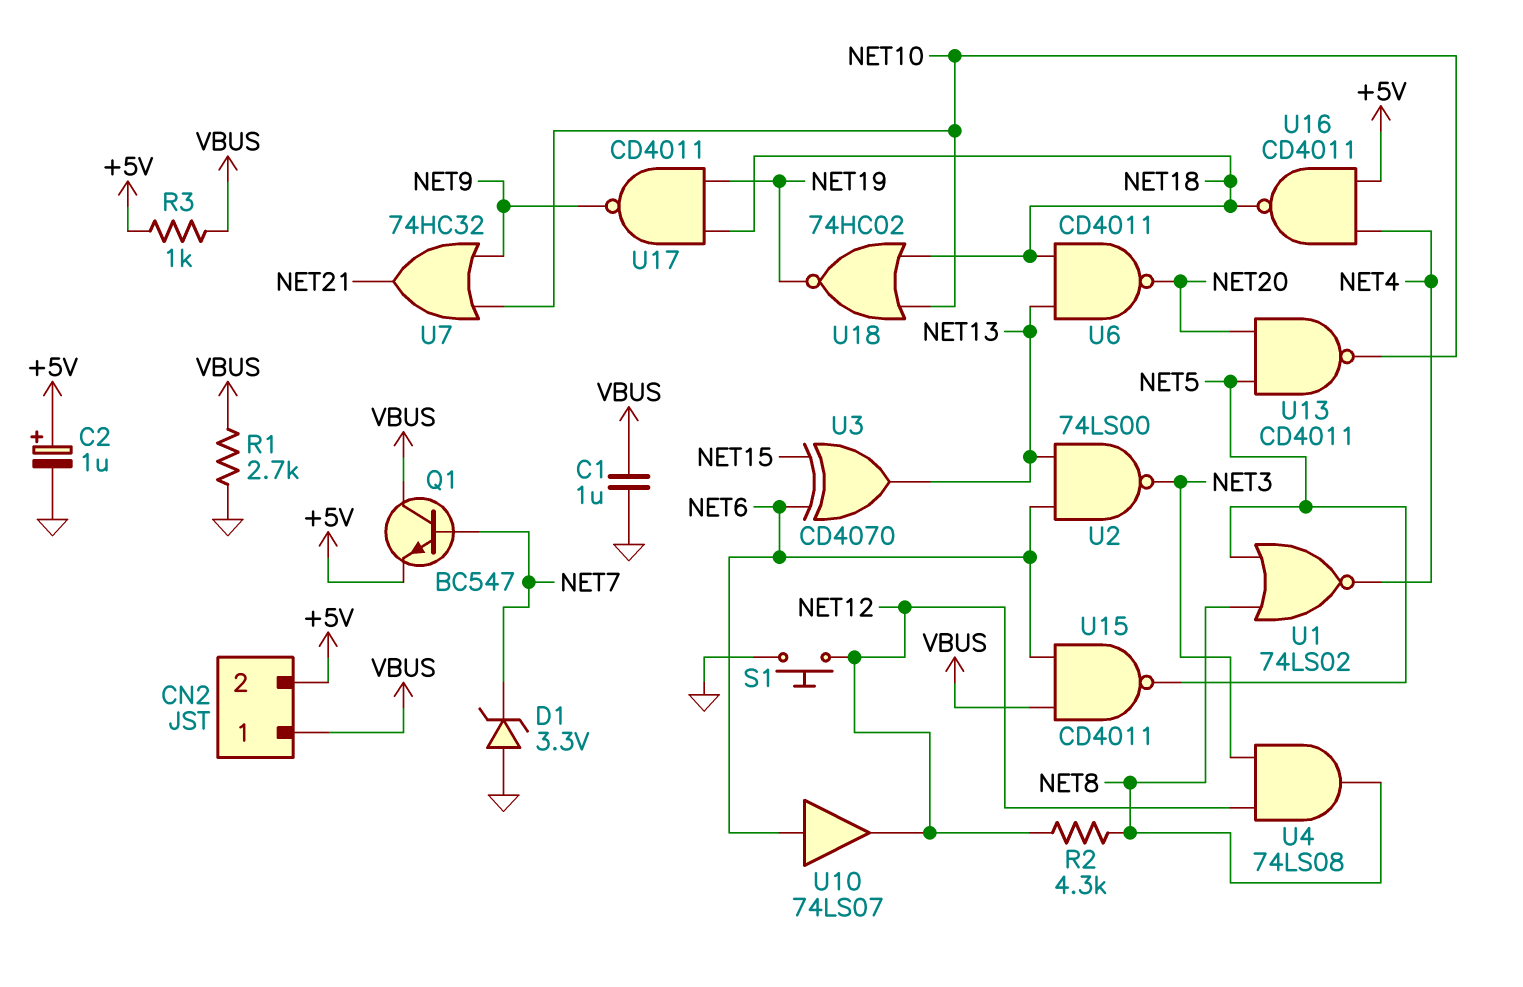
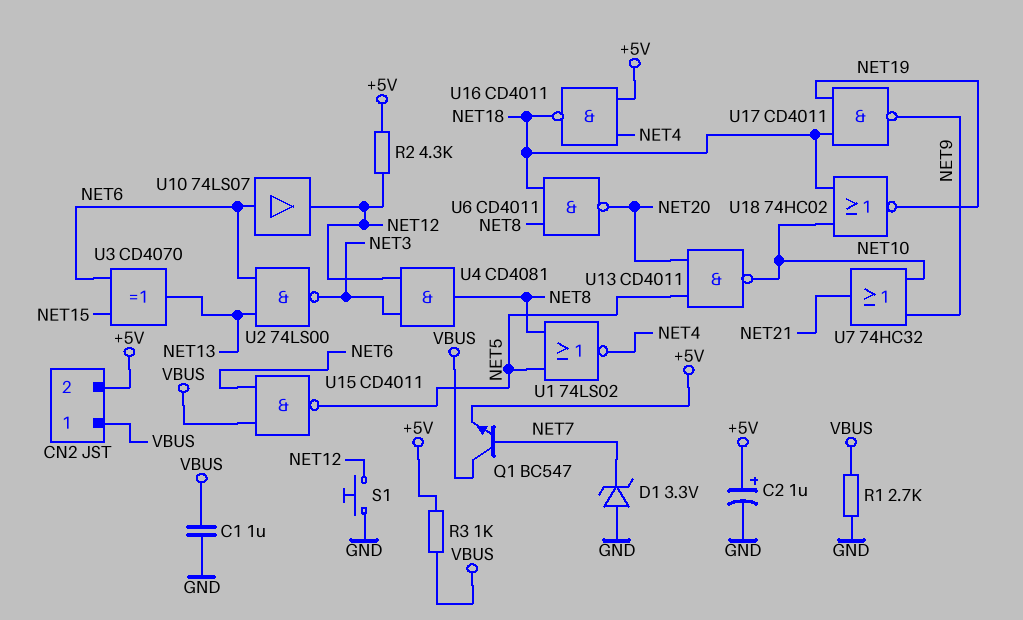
R2: 4.3k (NET8, NET12) -> 4.3k (+5V, NET12)
U4: AND 74LS08 (in NET3, in NET12, out NET8) -> AND CD4081 (in NET3, in NET12, out NET8)
U6: NAND CD4011 (in NET13, in NET18, out NET20) -> NAND CD4011 (in NET8, in NET18, out NET20)

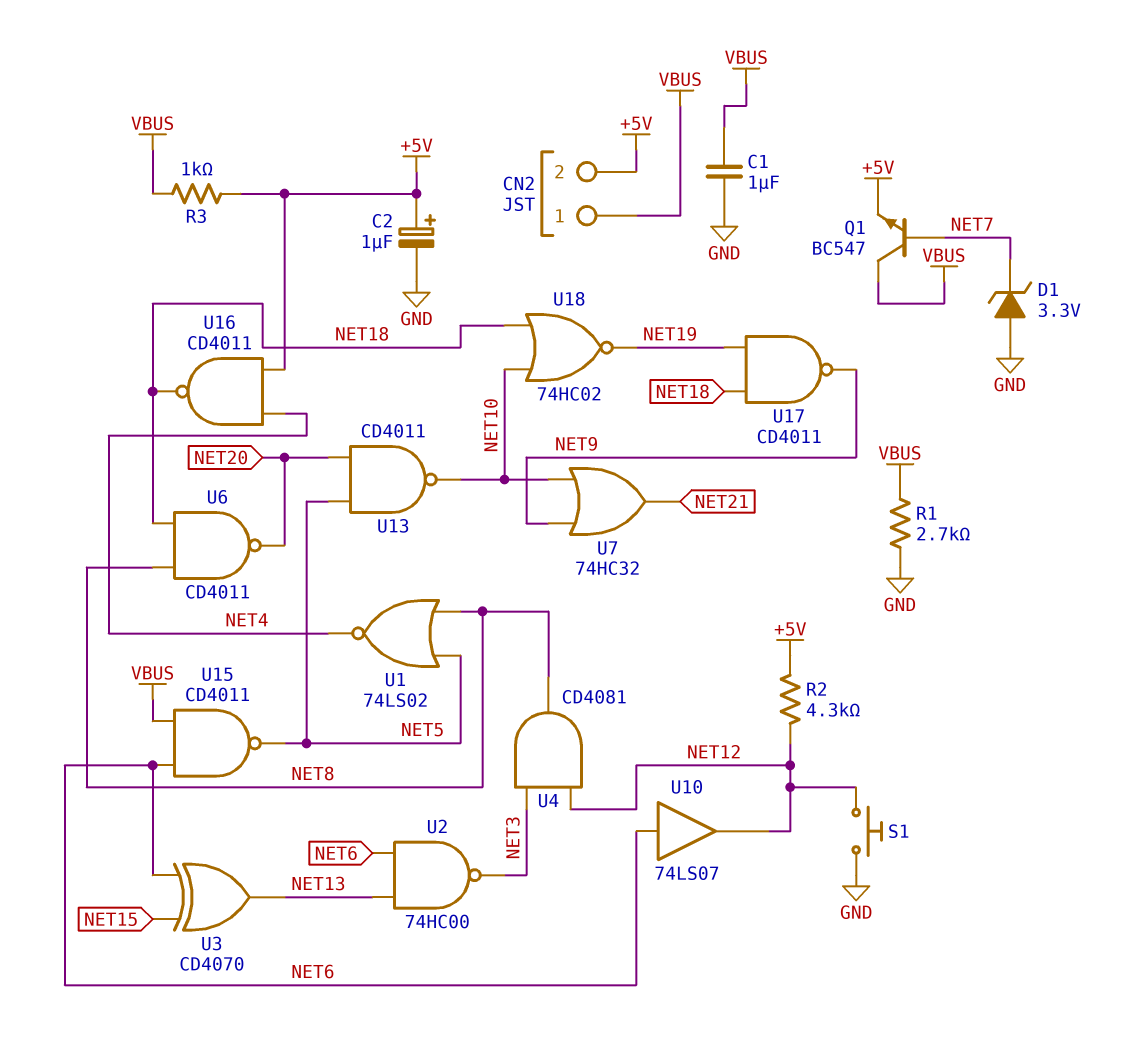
U2: NAND 74LS00 (in NET6, in NET13, out NET3) -> NAND 74HC00 (in NET6, in NET13, out NET3)

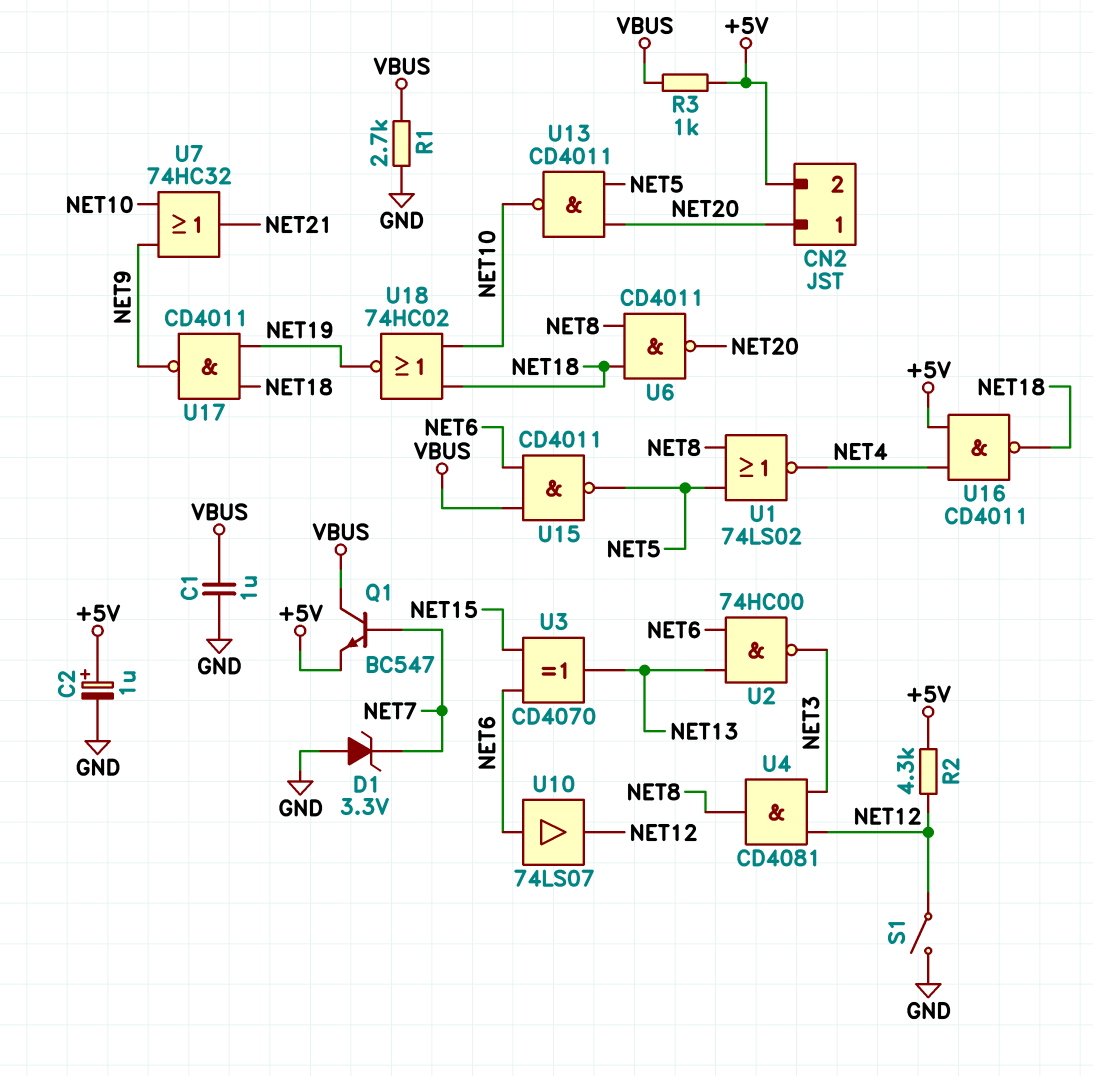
CN2 pin 1: VBUS -> NET20
S1: button (GND, NET12) -> switch (GND, NET12)

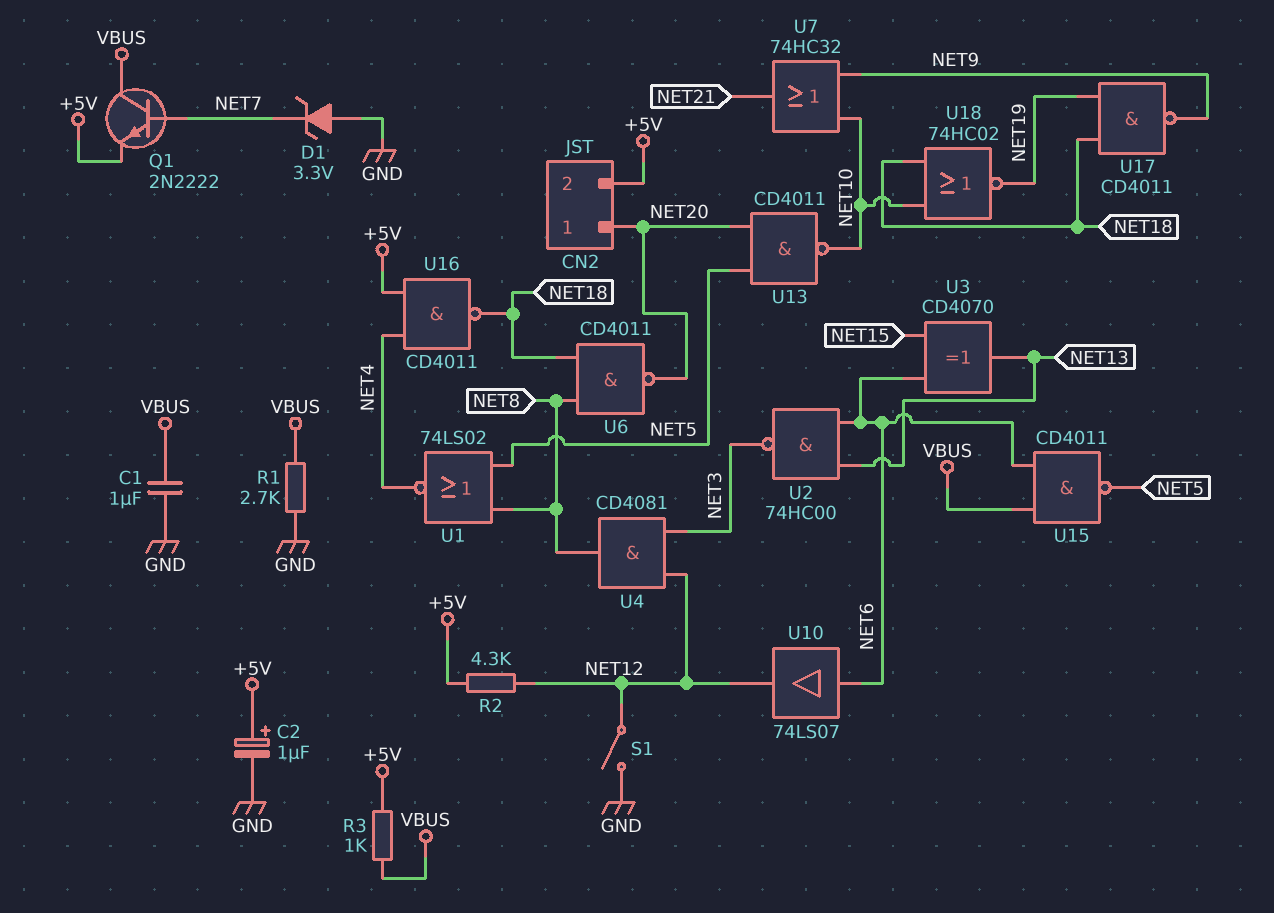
Q1: NPN BC547 (B NET7, C VBUS, E +5V) -> NPN 2N2222 (B NET7, C VBUS, E +5V)

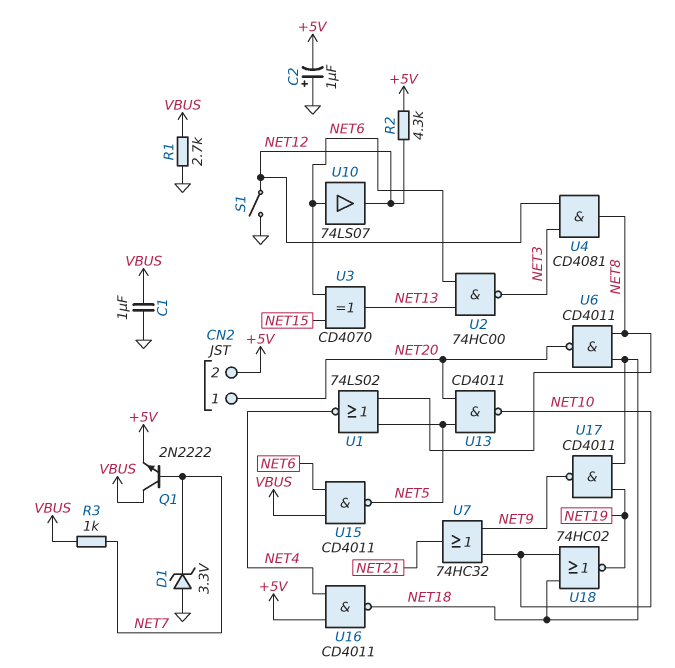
C2: 1uF (plus +5V, minus GND) -> 1uF (plus GND, minus +5V)
R3: 1k (+5V, VBUS) -> 1k (NET7, VBUS)

